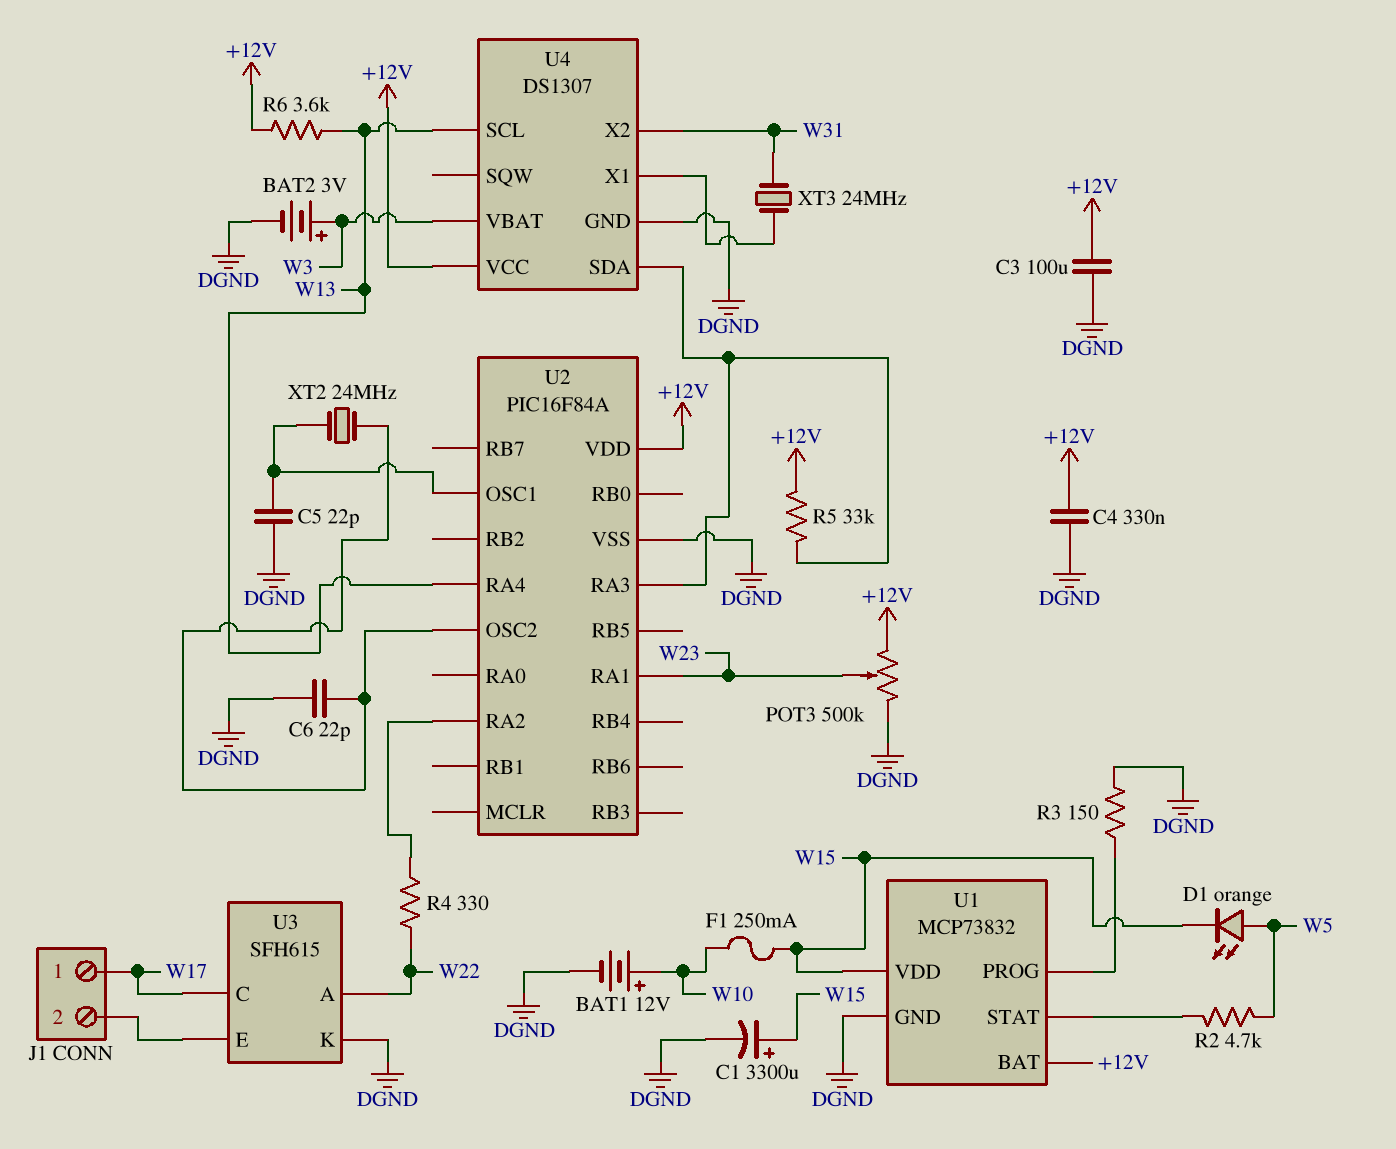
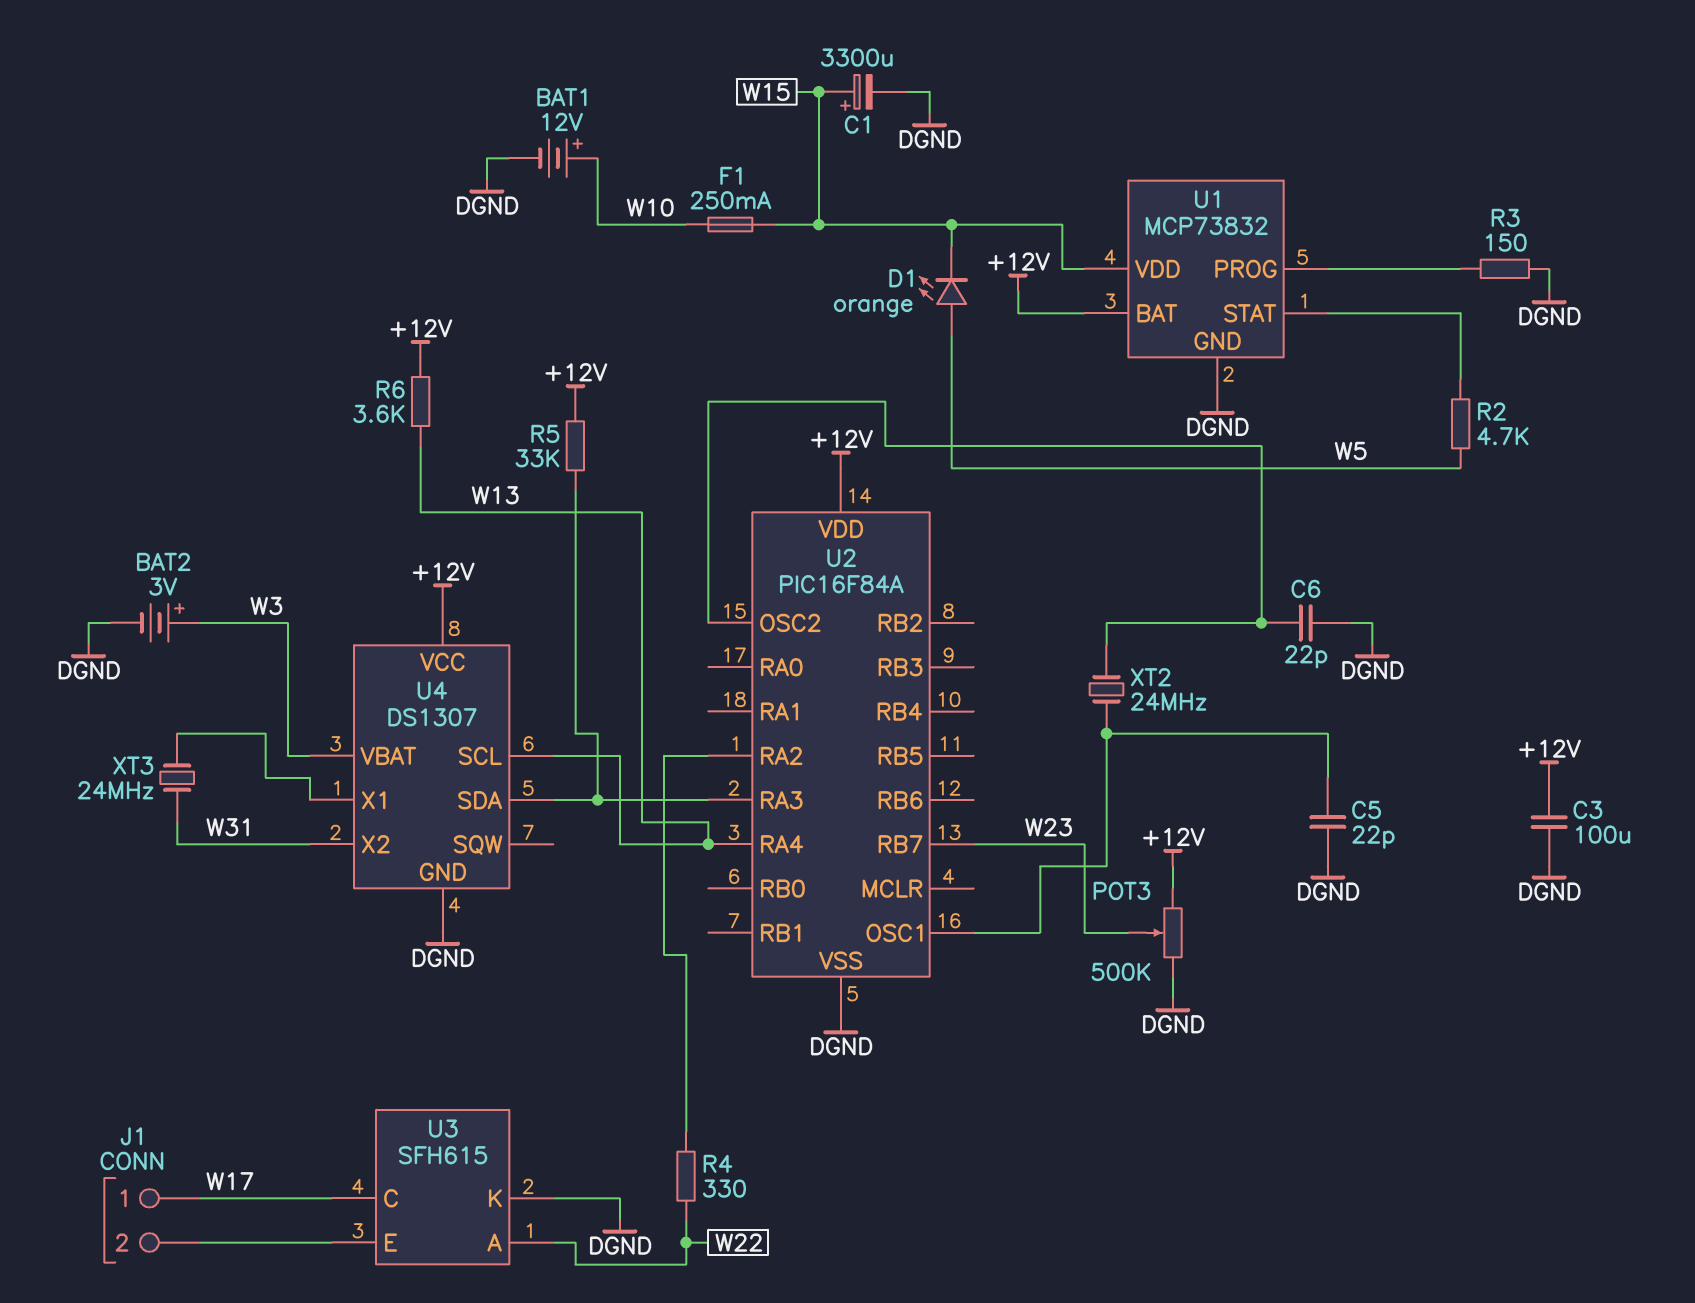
C4: 330nF (+12V, DGND) -> none
U2 pin RA1: W23 -> none
U2 pin RB7: none -> W23

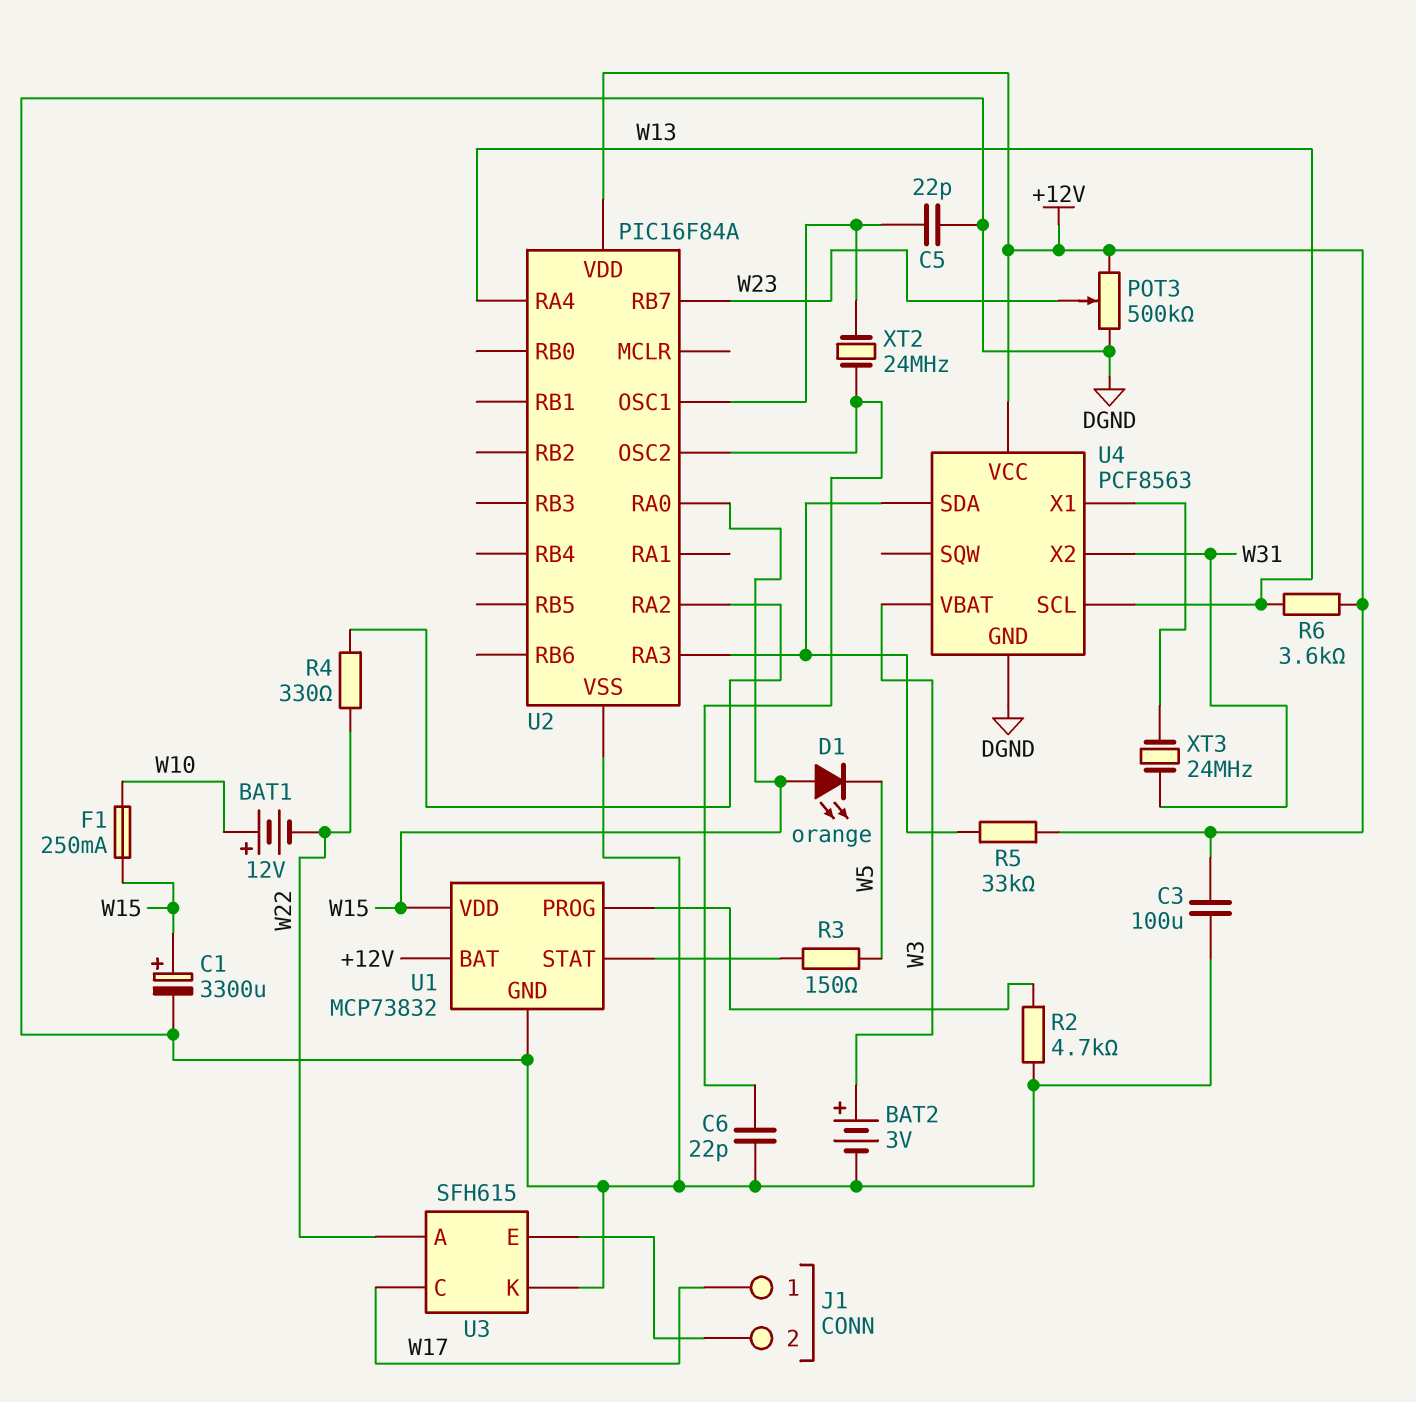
BAT1: 12V (plus W10, minus DGND) -> 12V (plus W10, minus W22)
D1: LED orange (A W5, K W15) -> LED orange (A W15, K W5)
R2: 4.7k (U1/STAT, W5) -> 4.7k (DGND, U1/PROG)
R3: 150 (DGND, U1/PROG) -> 150 (U1/STAT, W5)
U2 pin RA0: none -> W15
U4: DS1307 -> PCF8563

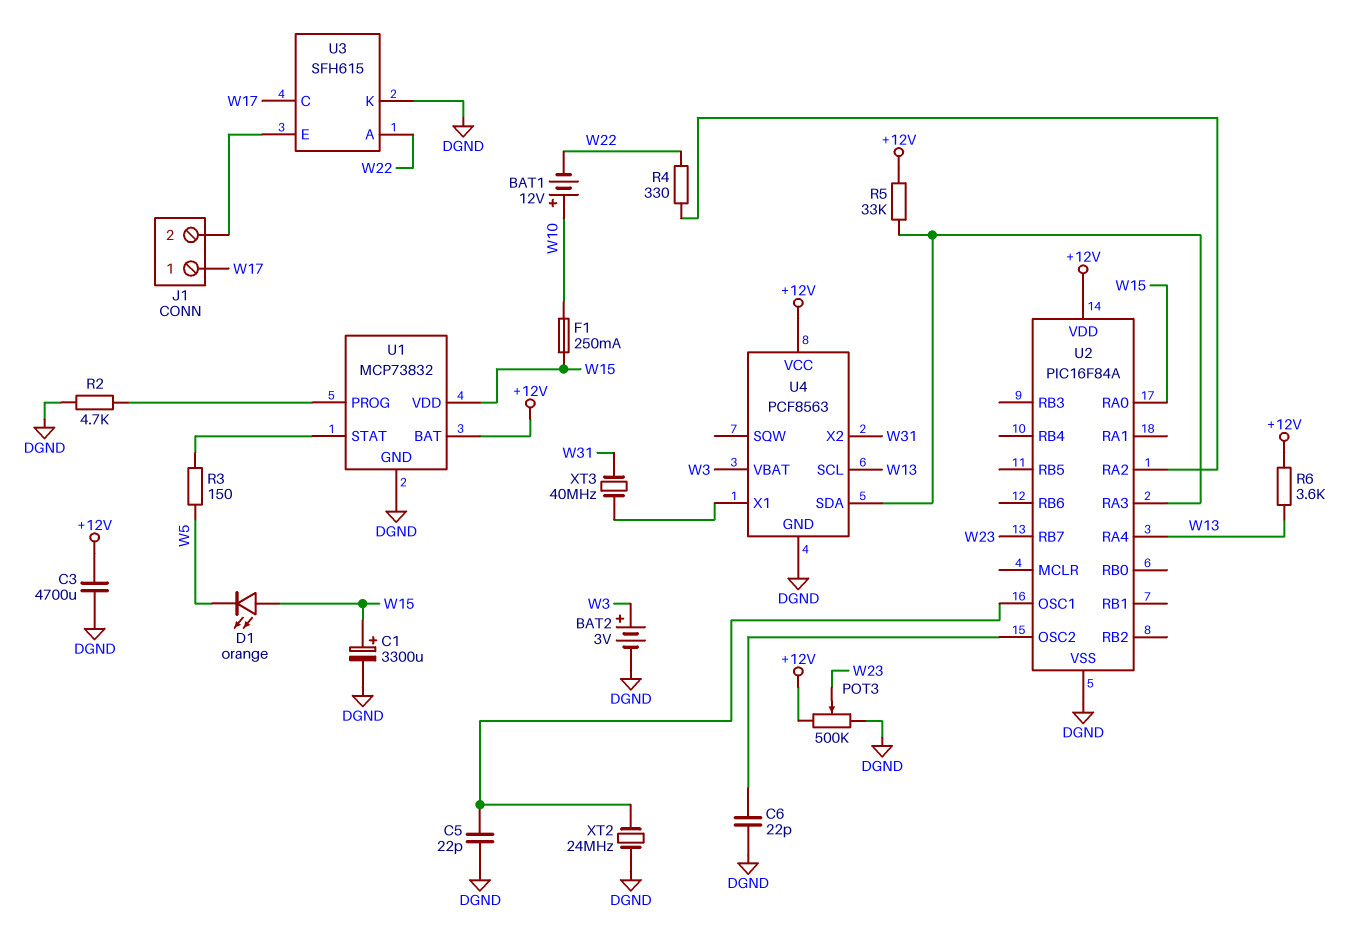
C3: 100uF (+12V, DGND) -> 4700uF (+12V, DGND)
XT2: 24MHz (U2/OSC1, U2/OSC2) -> 24MHz (DGND, U2/OSC1)
XT3: 24MHz (U4/X1, W31) -> 40MHz (U4/X1, W31)

